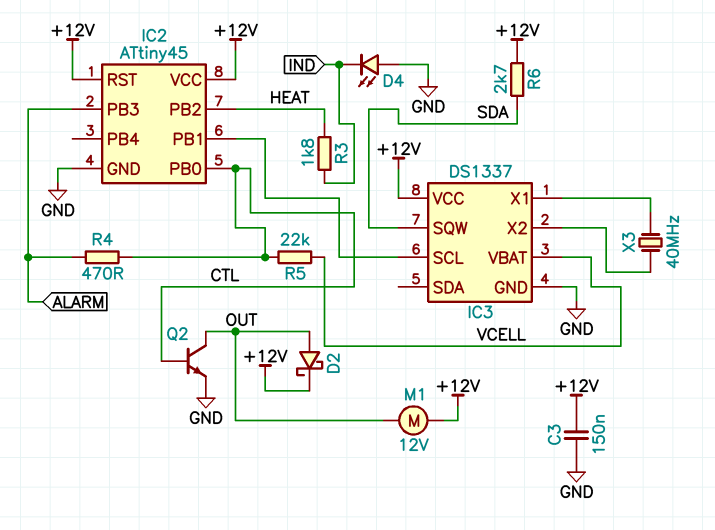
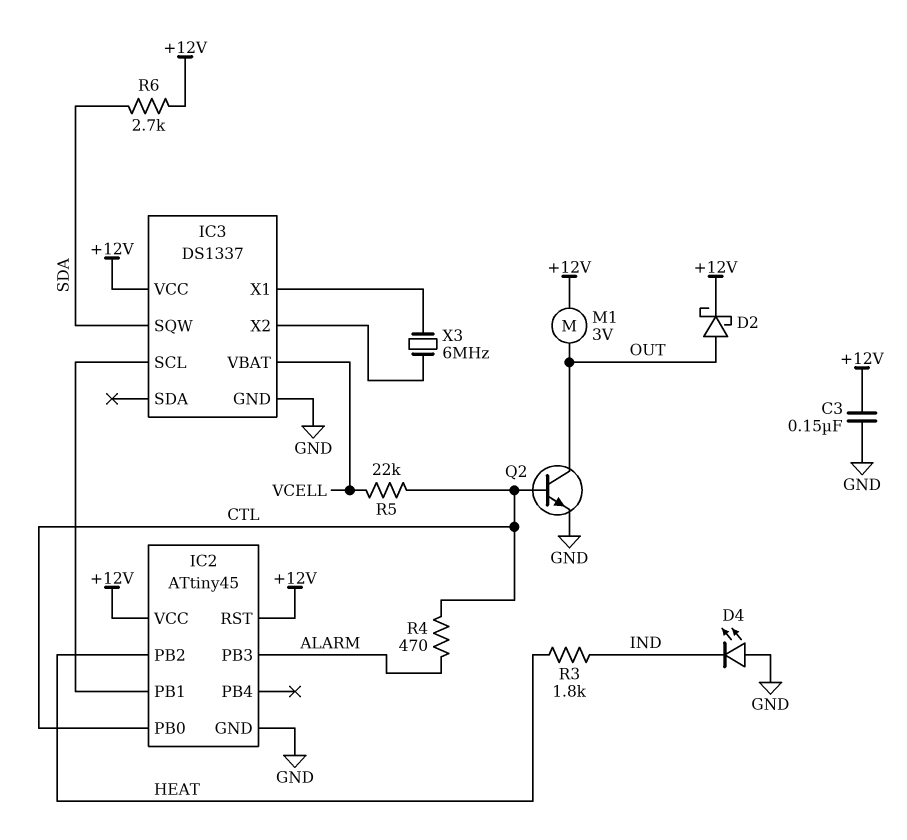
M1: motor 12V (+12V, OUT) -> motor 3V (+12V, OUT)
X3: 40MHz (IC3/X1, IC3/X2) -> 6MHz (IC3/X1, IC3/X2)

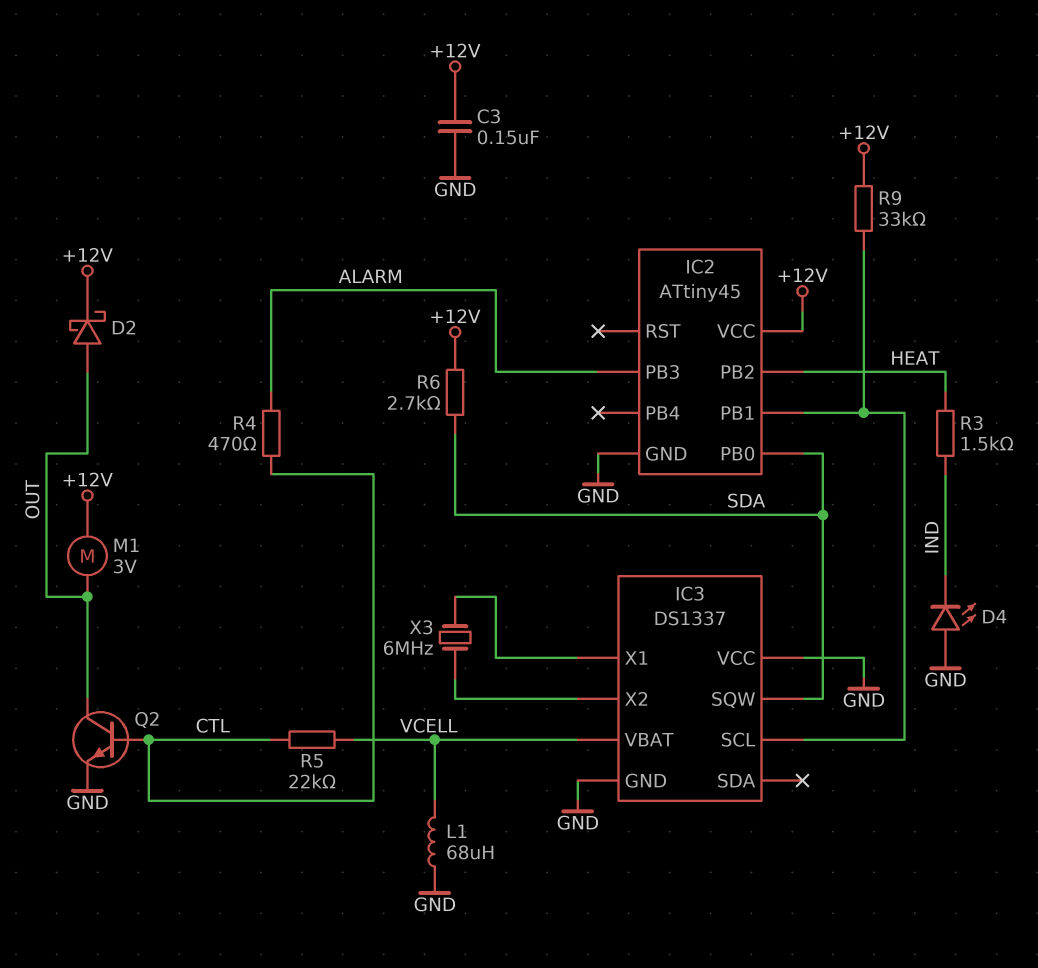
IC2 pin PB0: CTL -> SDA
IC2 pin RST: +12V -> none
IC3 pin VCC: +12V -> GND
L1: none -> 68uH (GND, VCELL)
R3: 1.8k (HEAT, IND) -> 1.5k (HEAT, IND)
R9: none -> 33k (+12V, IC2/PB1)

